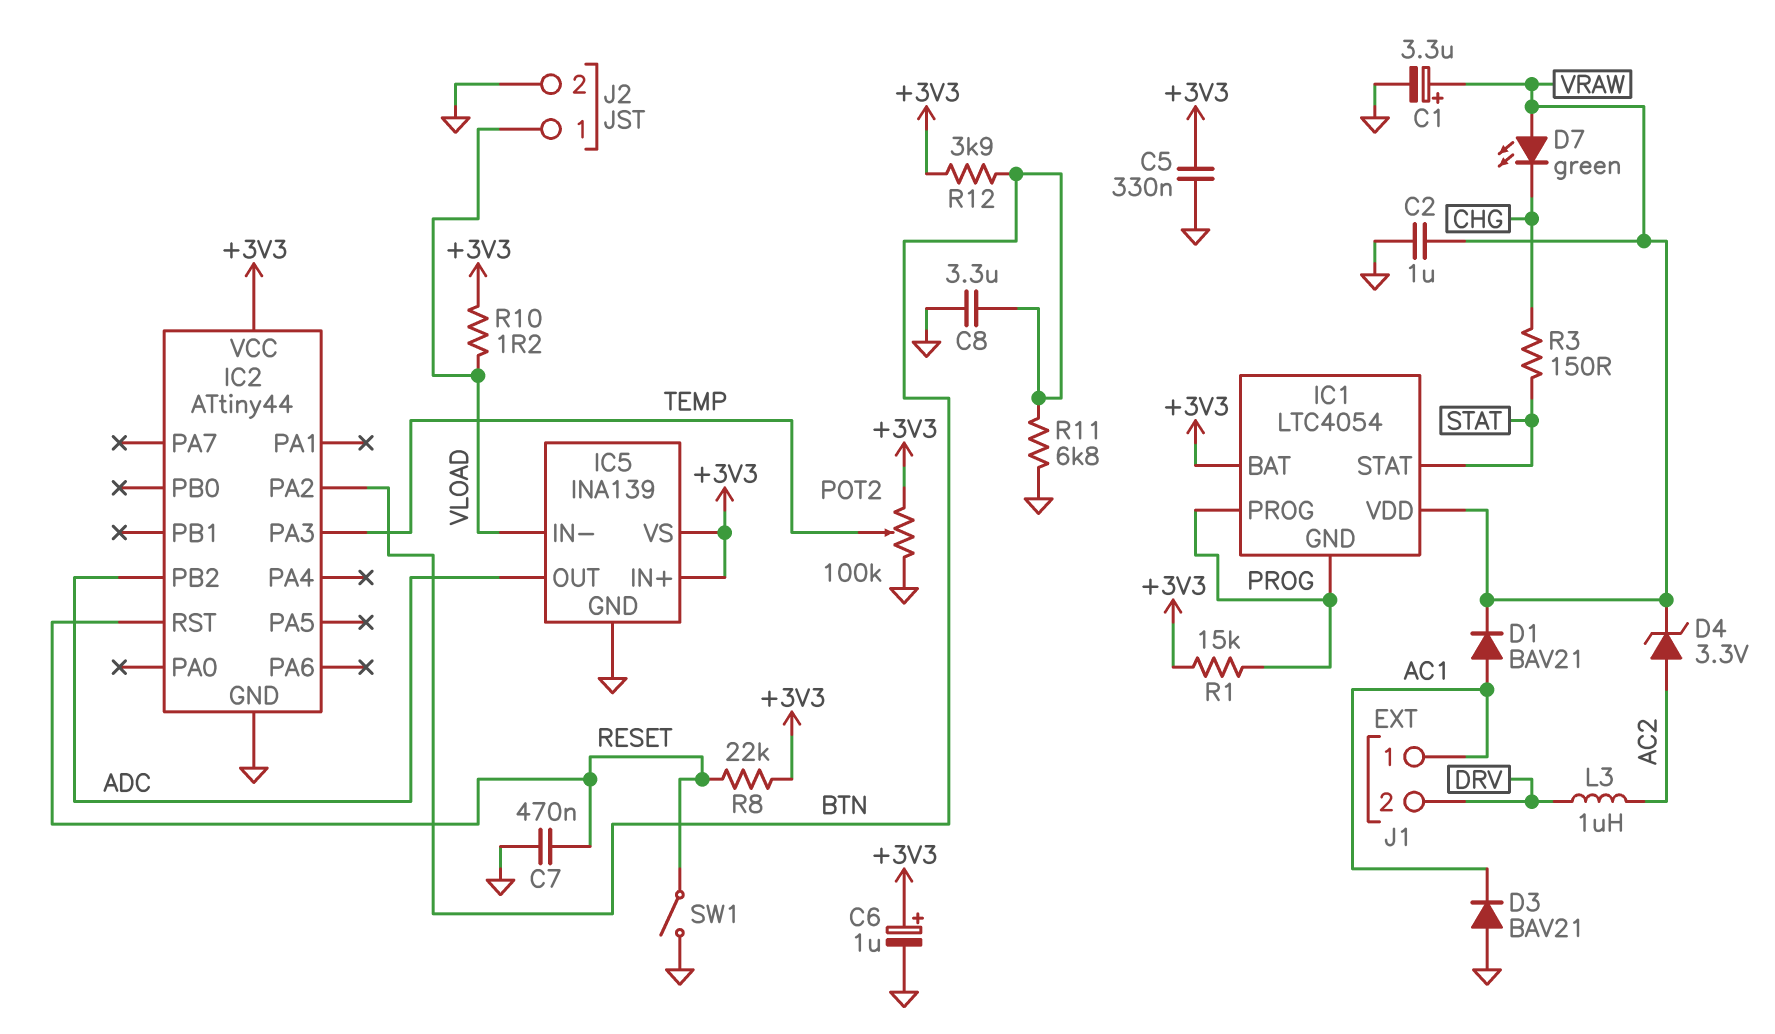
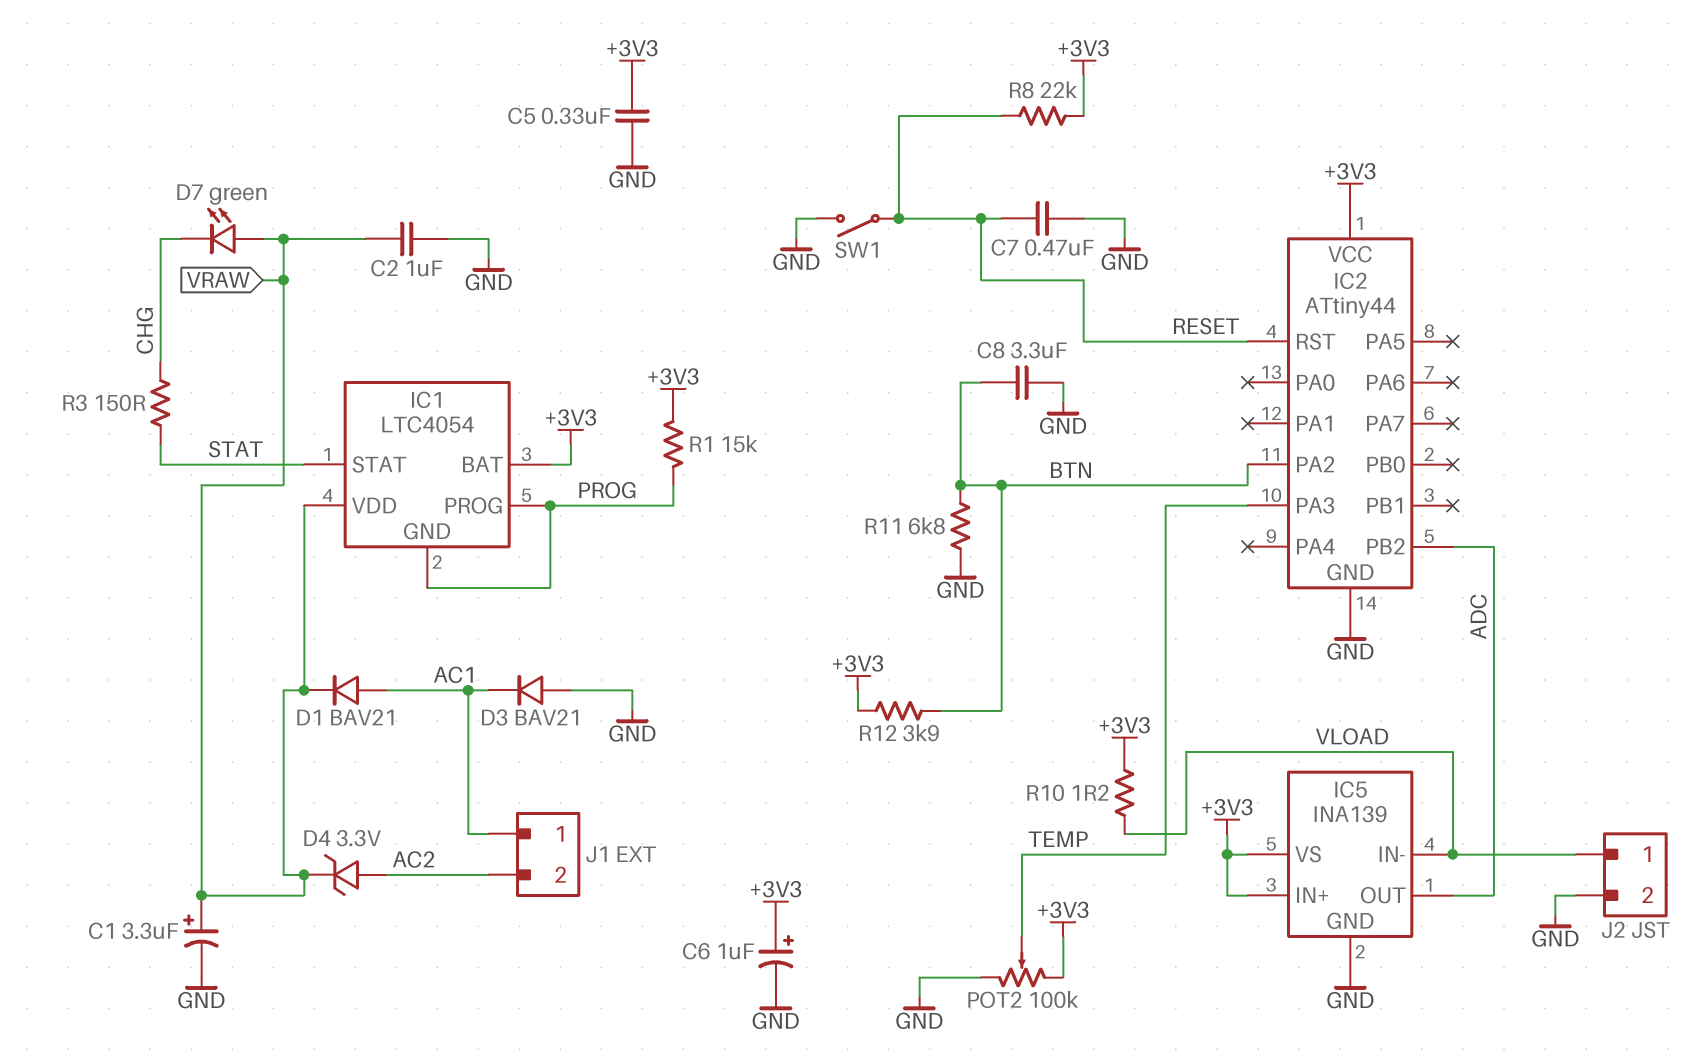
J1 pin 2: DRV -> AC2
L3: 1uH (AC2, DRV) -> none

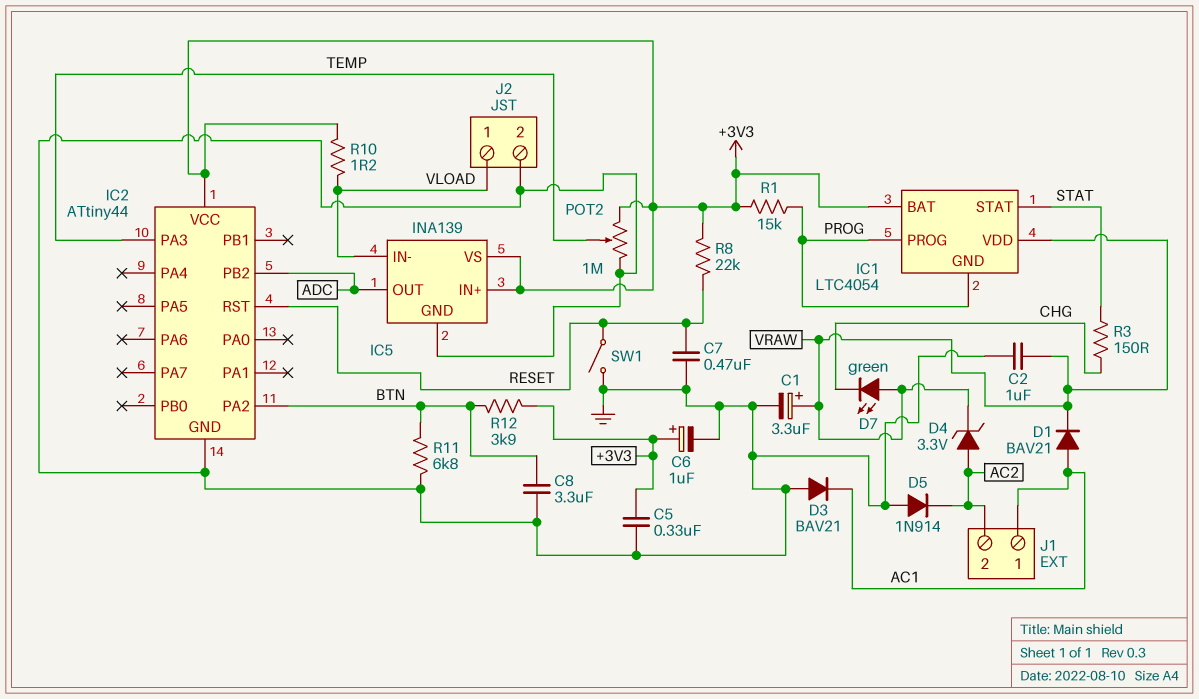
D5: none -> diode 1N914 (A GND, K AC2)
POT2: 100k (+3V3, GND, wiper TEMP) -> 1M (+3V3, GND, wiper TEMP)

